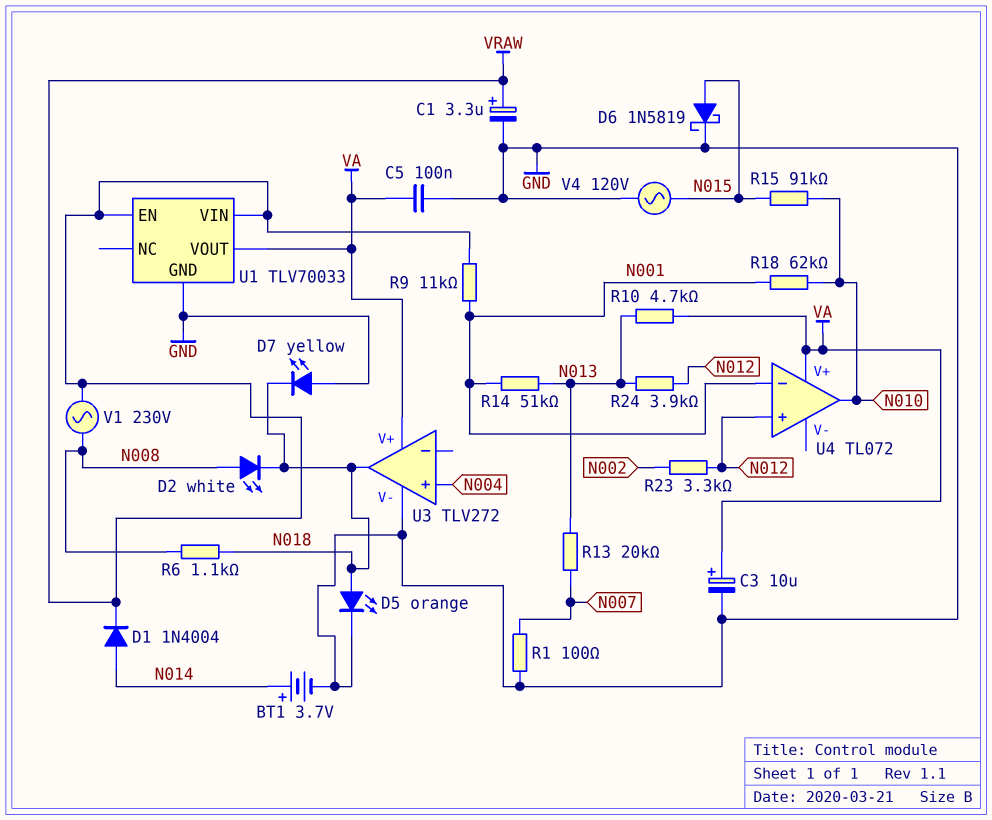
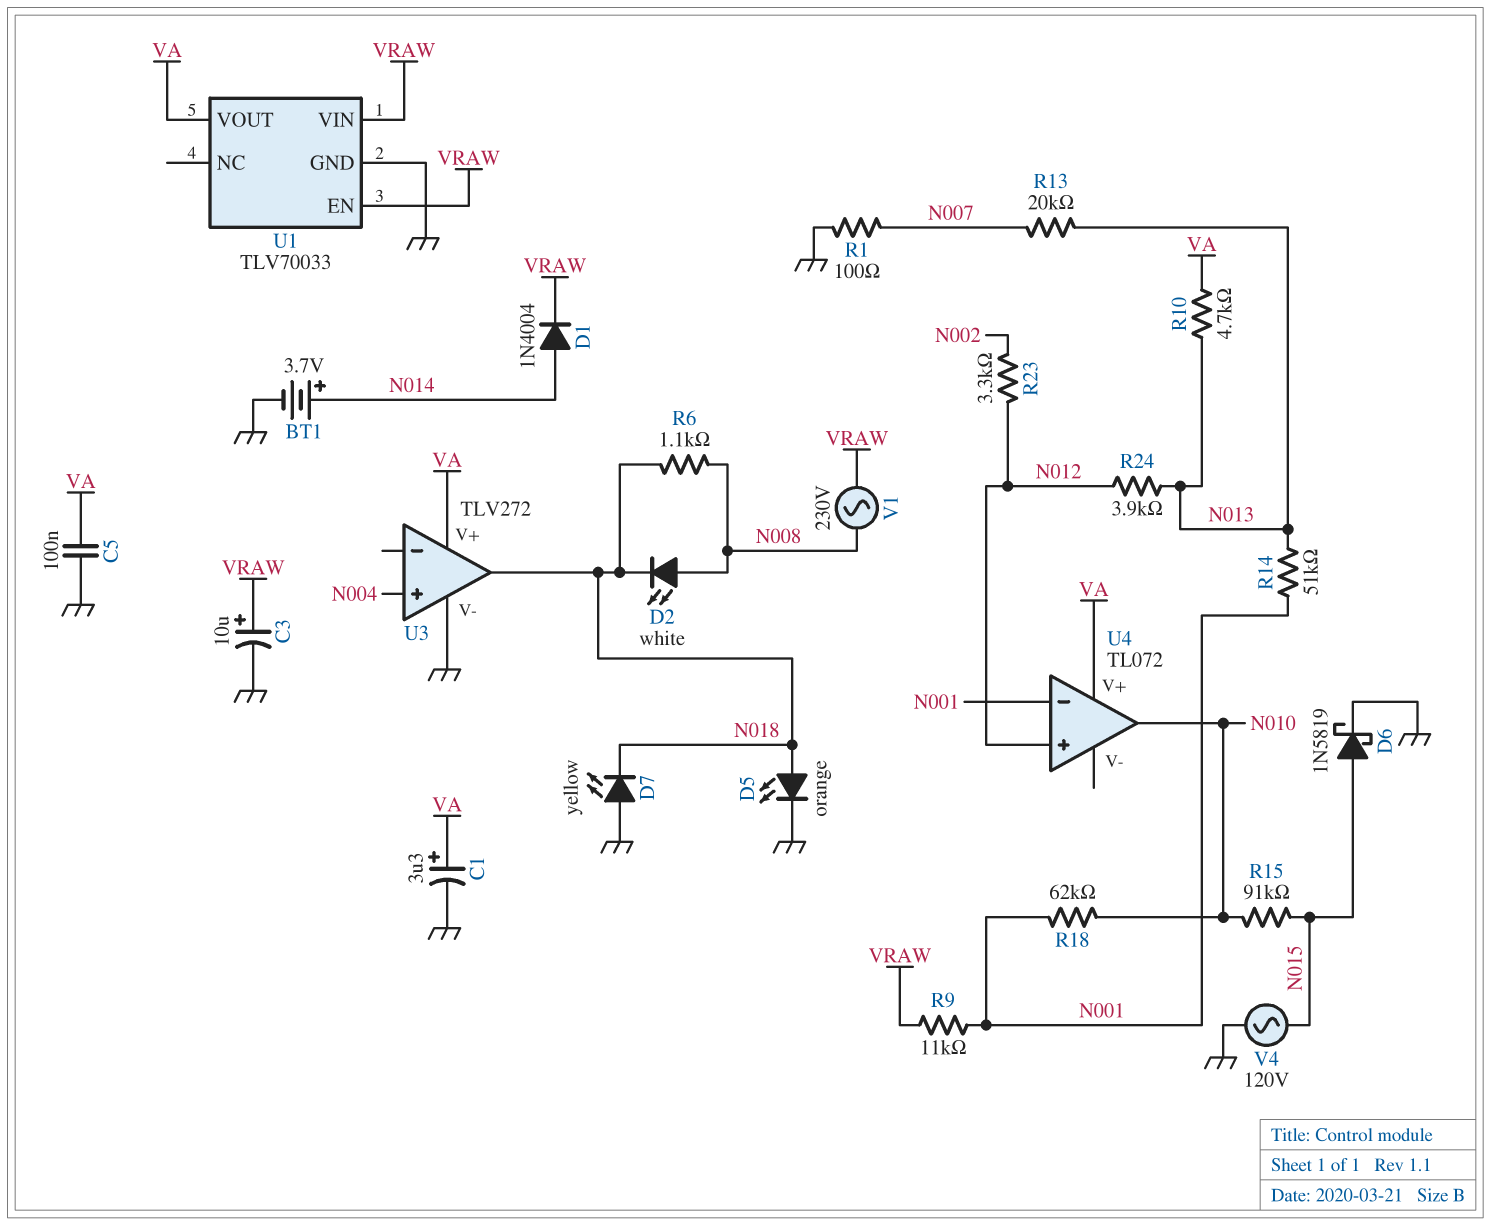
C1: 3.3uF (plus VRAW, minus GND) -> 3.3uF (plus VA, minus GND)
C3: 10uF (plus VA, minus GND) -> 10uF (plus VRAW, minus GND)

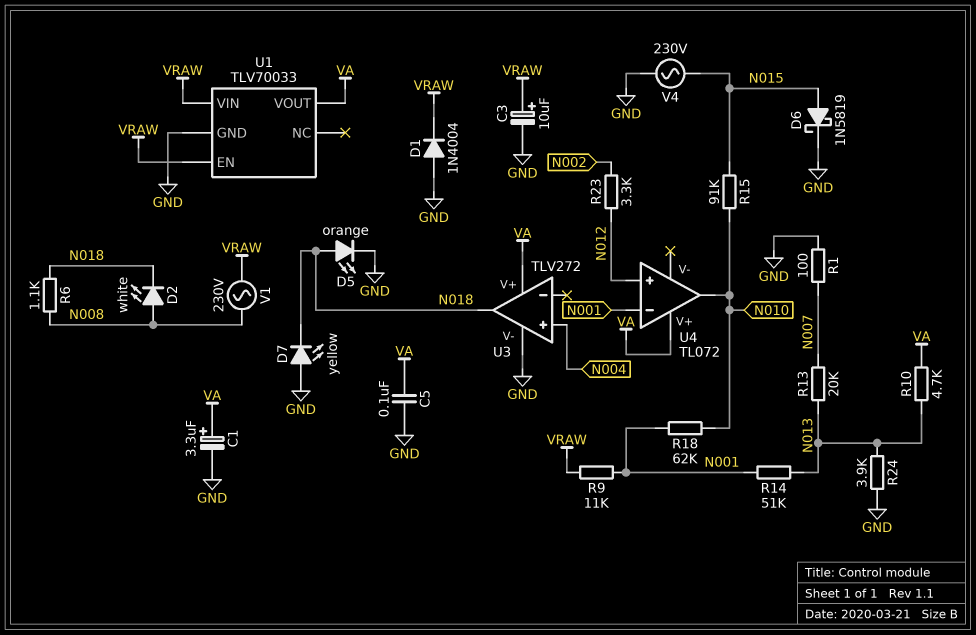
BT1: 3.7V (plus N014, minus GND) -> none
D1: diode 1N4004 (A N014, K VRAW) -> diode 1N4004 (A GND, K VRAW)
R24: 3.9k (N012, N013) -> 3.9k (GND, N013)
V4: AC 120V (GND, N015) -> AC 230V (GND, N015)

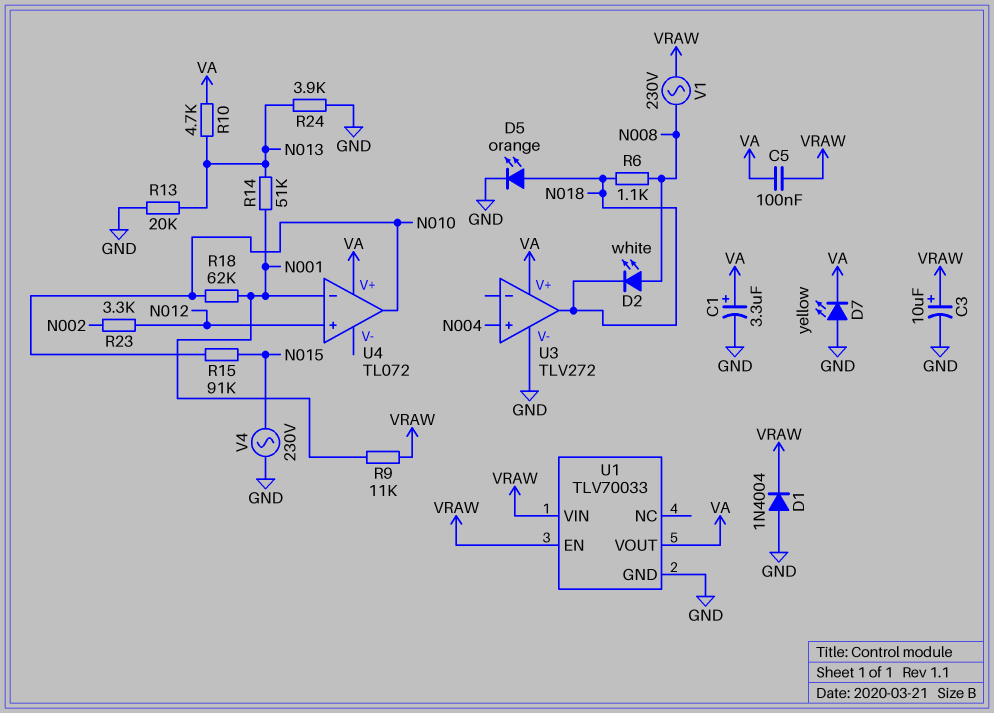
C5: 100nF (GND, VA) -> 100nF (VA, VRAW)
D6: schottky 1N5819 (A N015, K GND) -> none
D7: LED yellow (A GND, K N018) -> LED yellow (A GND, K VA)
R1: 100 (GND, N007) -> none
R13: 20k (N007, N013) -> 20k (GND, N013)

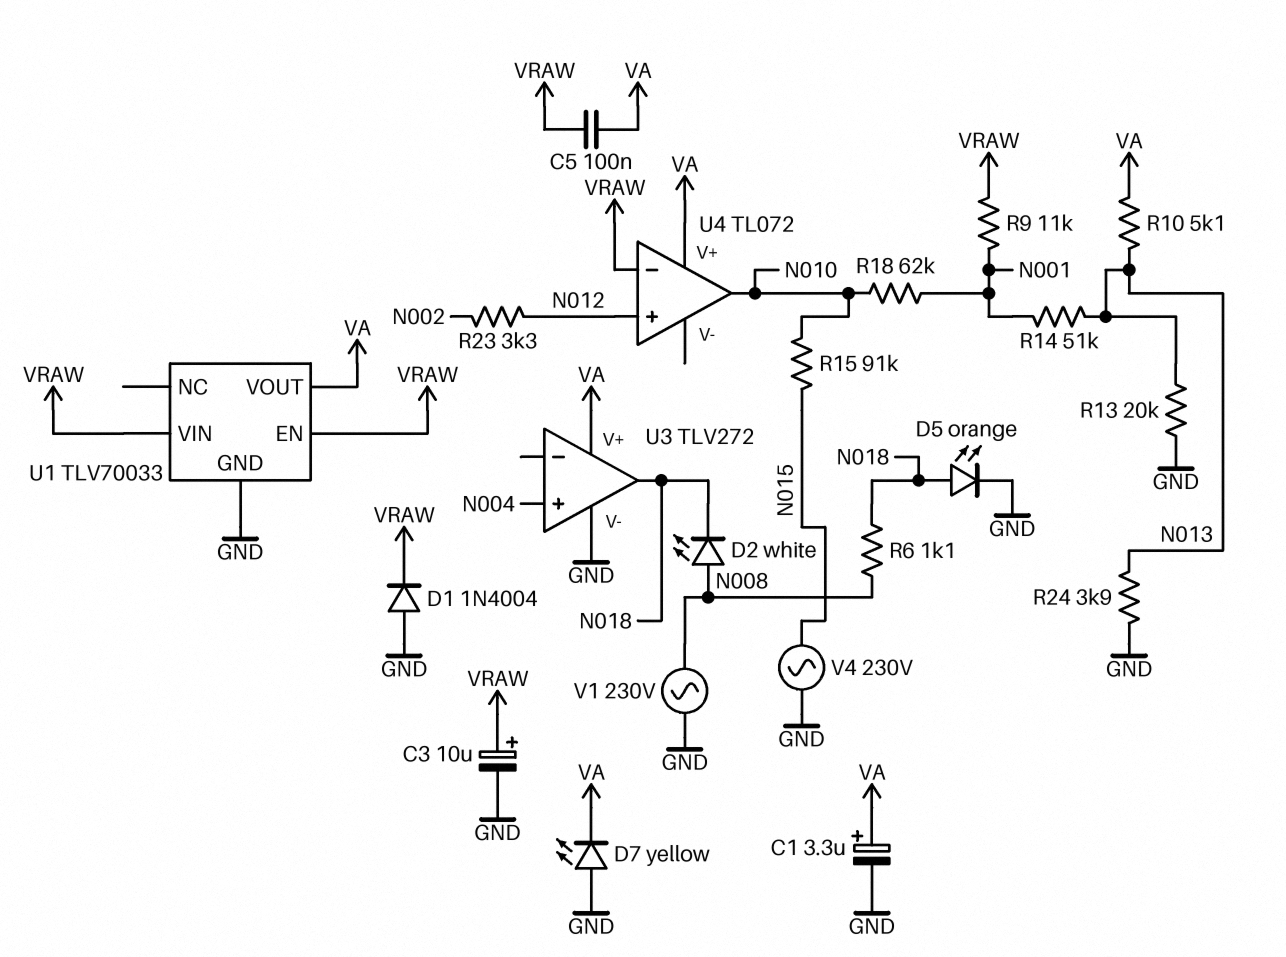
R10: 4.7k (N013, VA) -> 5.1k (N013, VA)
U4 pin in-: N001 -> VRAW
V1: AC 230V (N008, VRAW) -> AC 230V (GND, N008)

